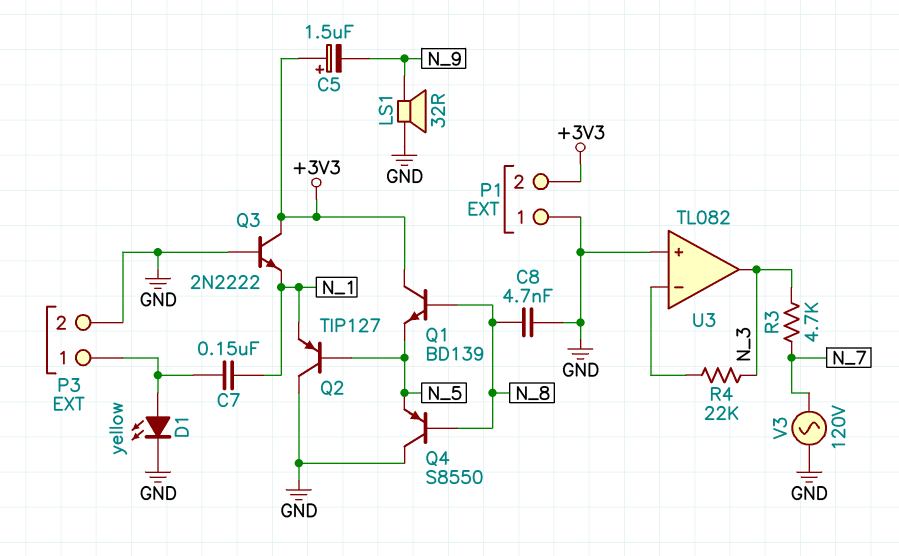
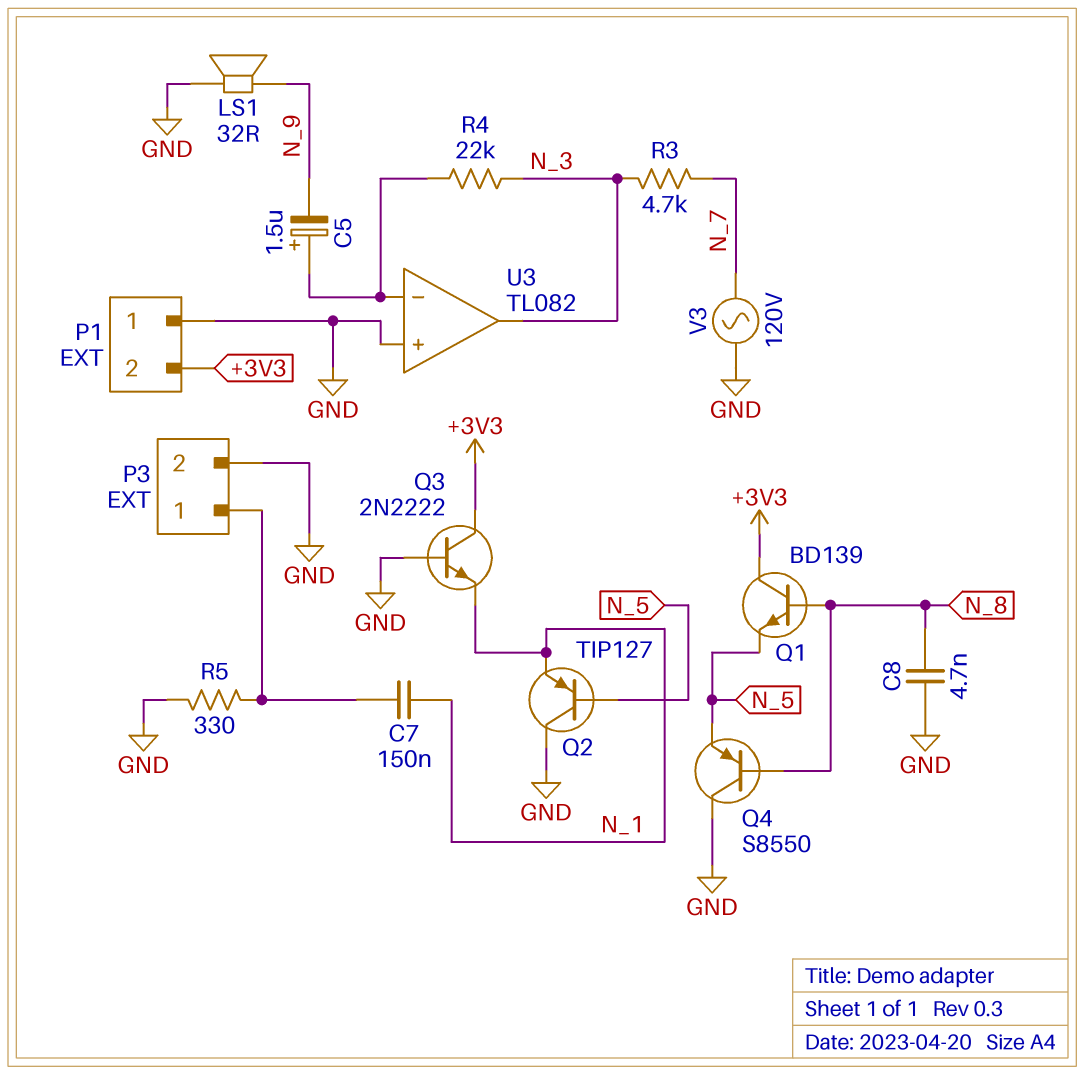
C5: 1.5uF (plus +3V3, minus N_9) -> 1.5uF (plus U3/in-, minus N_9)
D1: LED yellow (A P3/1, K GND) -> none
R5: none -> 330 (GND, P3/1)

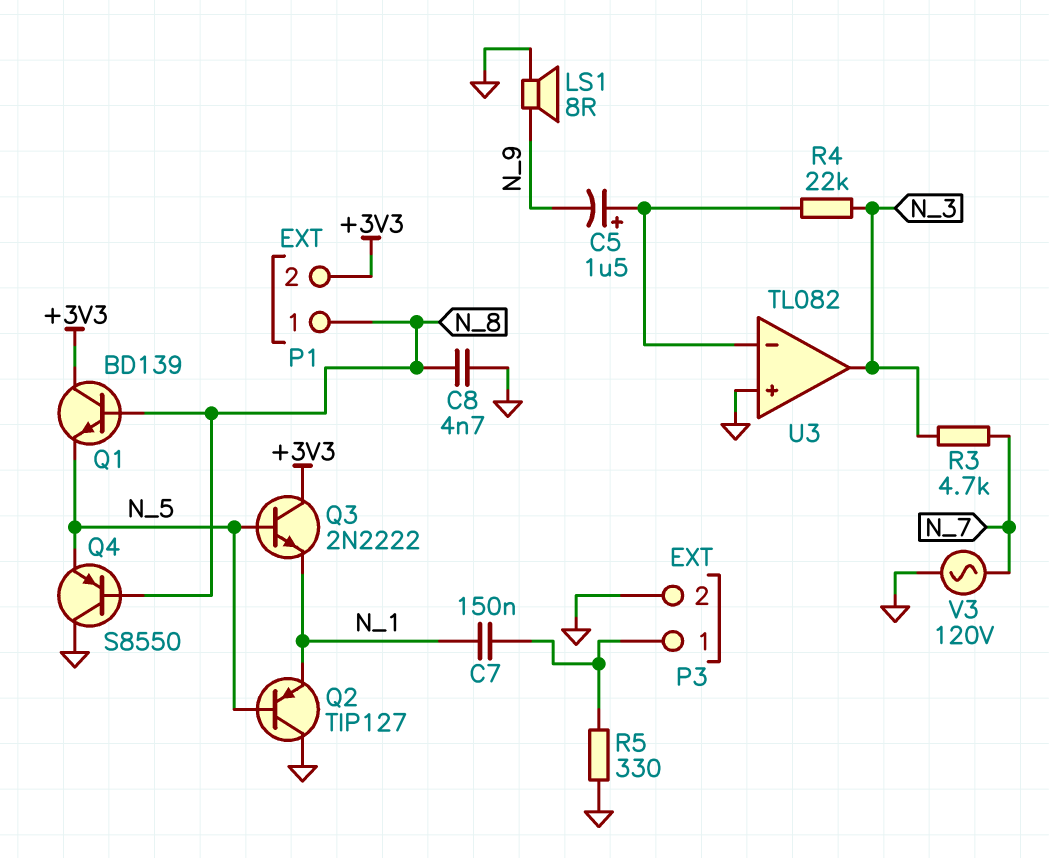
LS1: speaker 32R (GND, N_9) -> speaker 8R (GND, N_9)
P1 pin 1: GND -> N_8
Q3: NPN 2N2222 (B GND, C +3V3, E N_1) -> NPN 2N2222 (B N_5, C +3V3, E N_1)

